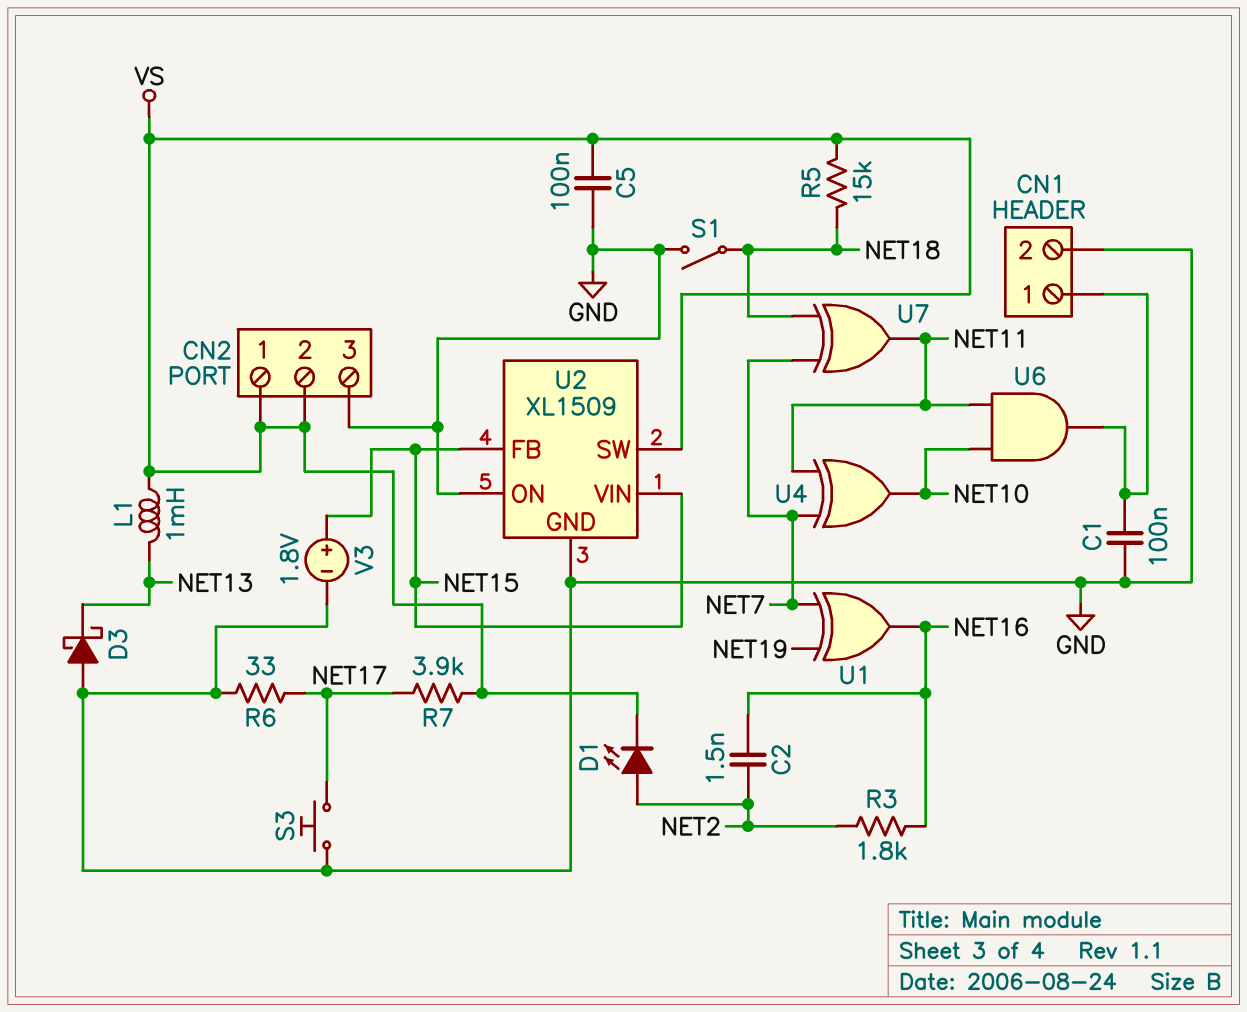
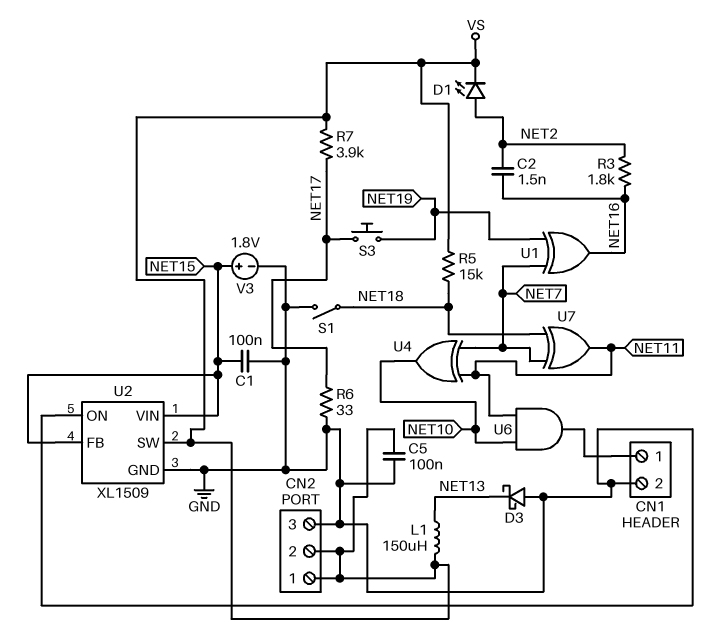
C1: 100nF (CN1/1, GND) -> 100nF (GND, NET15)
L1: 1mH (NET13, VS) -> 150uH (NET13, VS)
S3: button (GND, NET17) -> button (NET17, NET19)

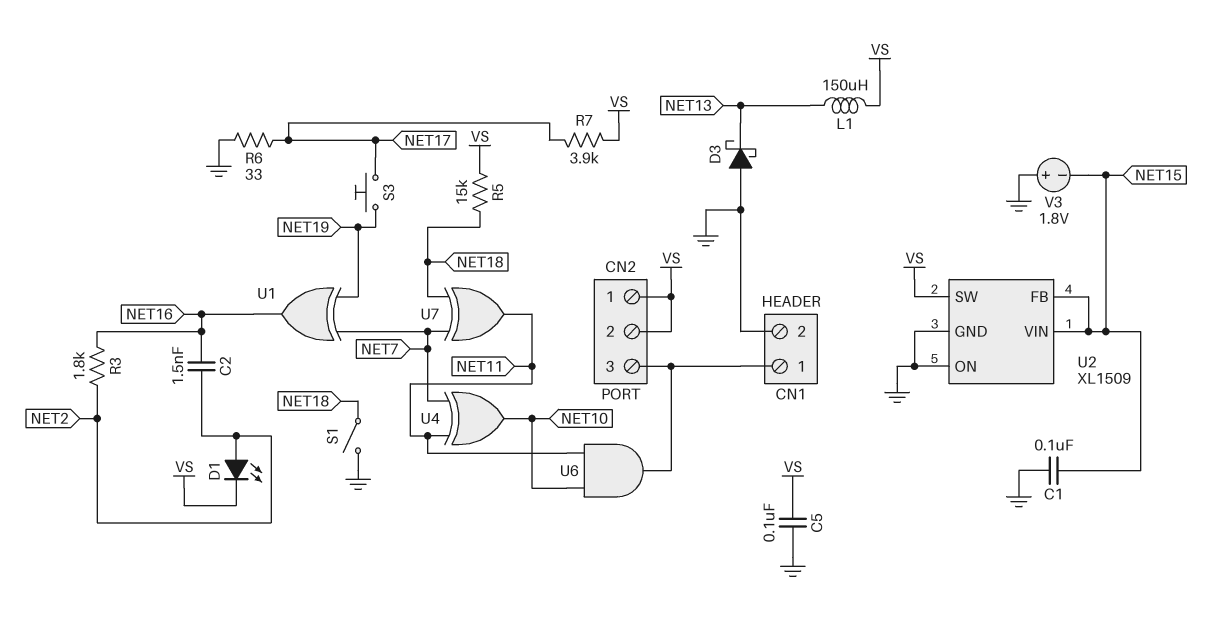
CN2 pin 3: GND -> CN1/1
V3: 1.8V (plus NET15, minus GND) -> 1.8V (plus GND, minus NET15)

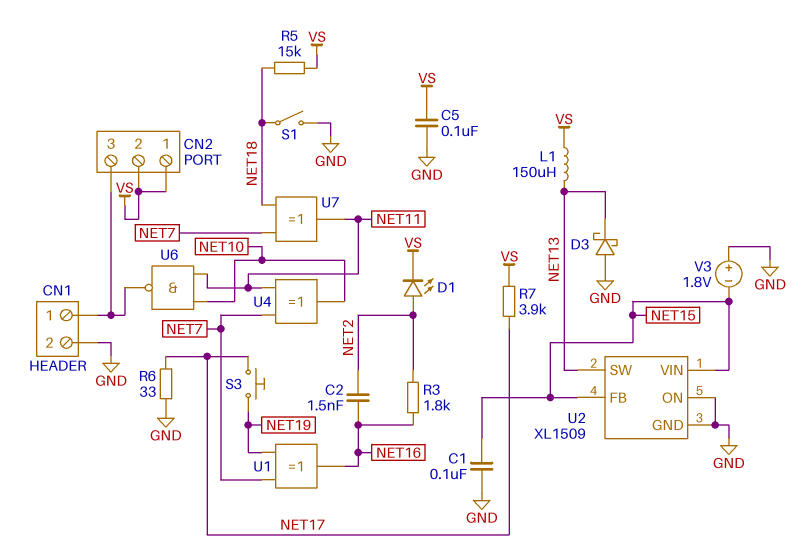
U2 pin SW: VS -> NET13
U6: AND (in NET10, in NET11, out CN1/1) -> NAND (in NET10, in NET11, out CN1/1)

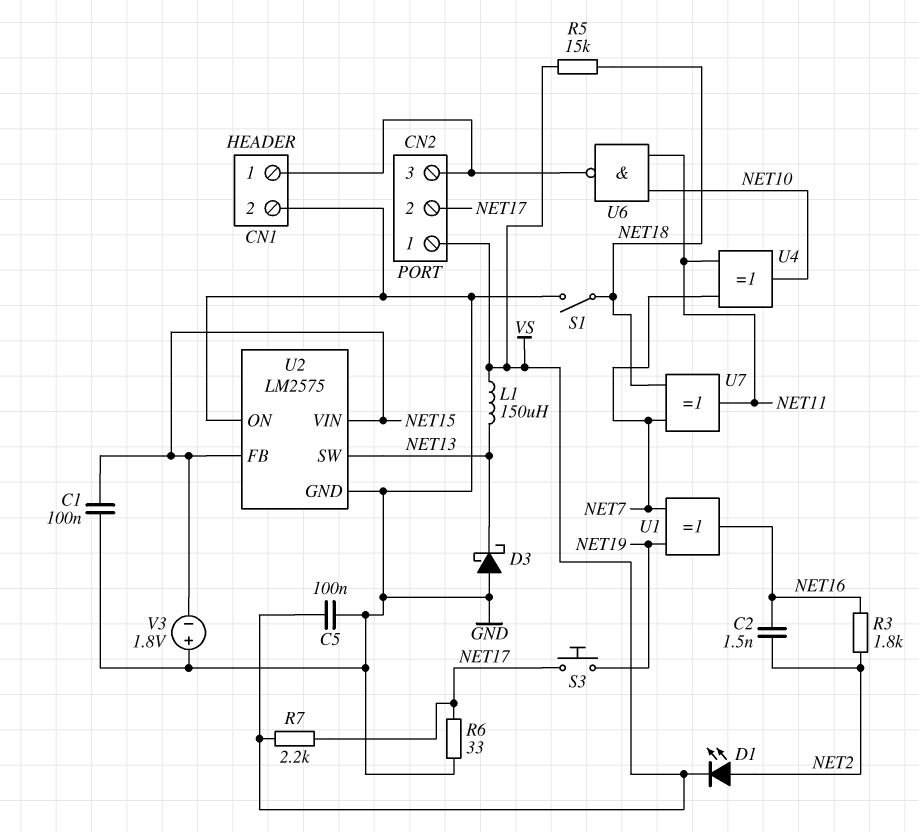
CN2 pin 2: VS -> NET17
R7: 3.9k (NET17, VS) -> 2.2k (NET17, VS)
U2: XL1509 -> LM2575

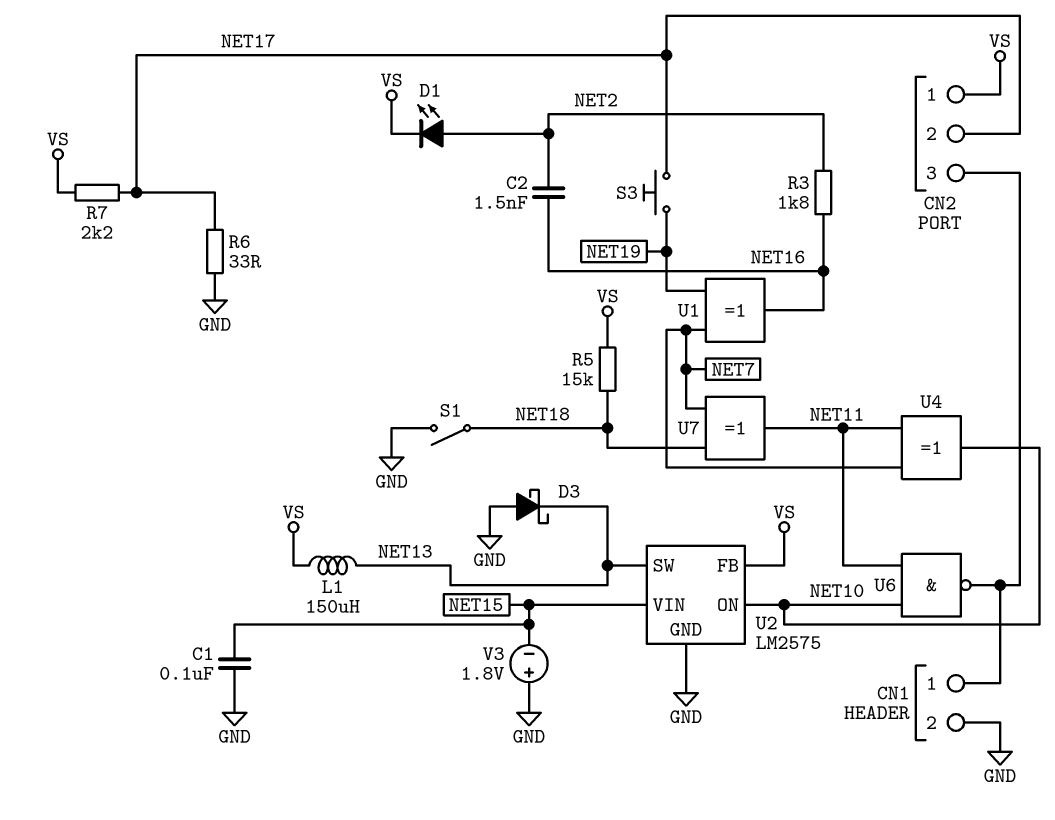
C5: 100nF (GND, VS) -> none
U2 pin FB: NET15 -> VS
U2 pin ON: GND -> NET10

